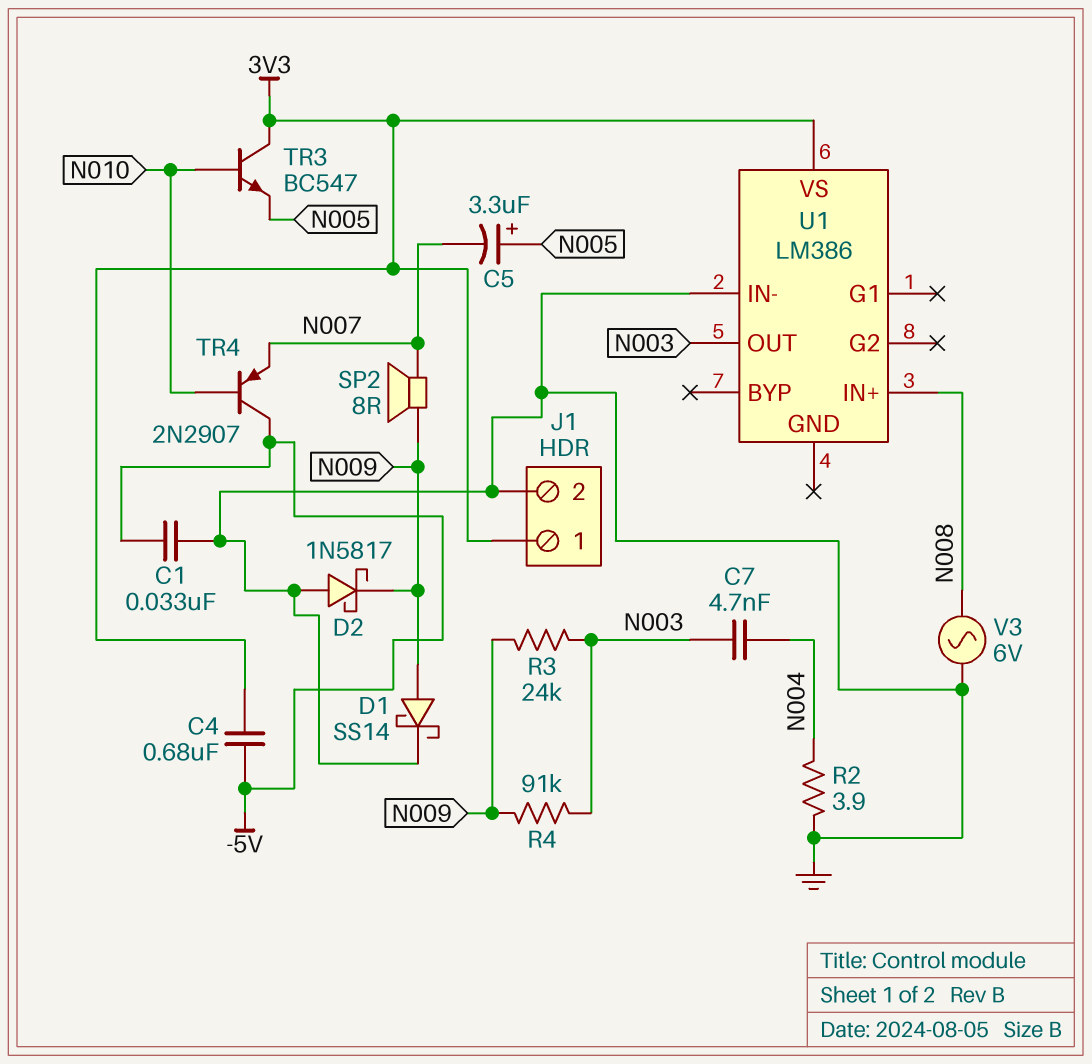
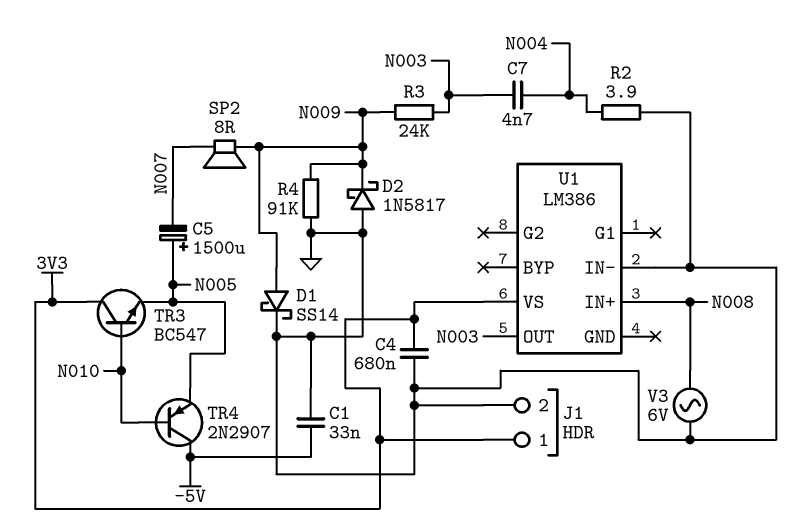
C4: 680nF (-5V, 3V3) -> 680nF (3V3, GND)
C5: 3.3uF (plus N005, minus N007) -> 1500uF (plus N005, minus N007)
R4: 91k (N003, N009) -> 91k (GND, N009)
TR4: PNP 2N2907 (B N010, C -5V, E N007) -> PNP 2N2907 (B N010, C -5V, E N005)

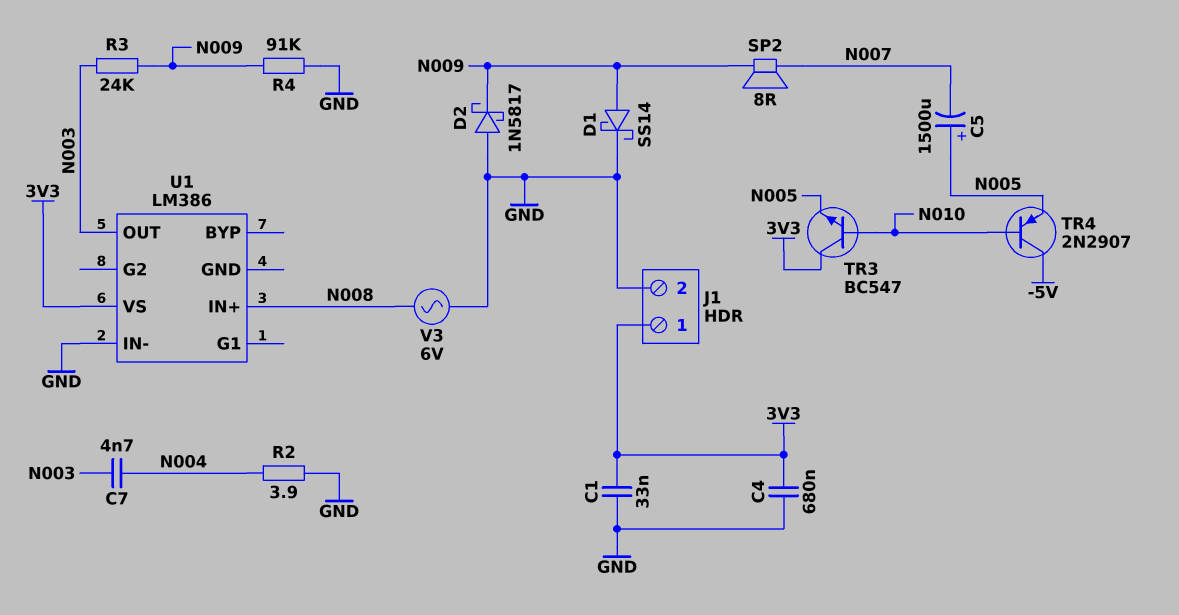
C1: 33nF (-5V, GND) -> 33nF (3V3, GND)

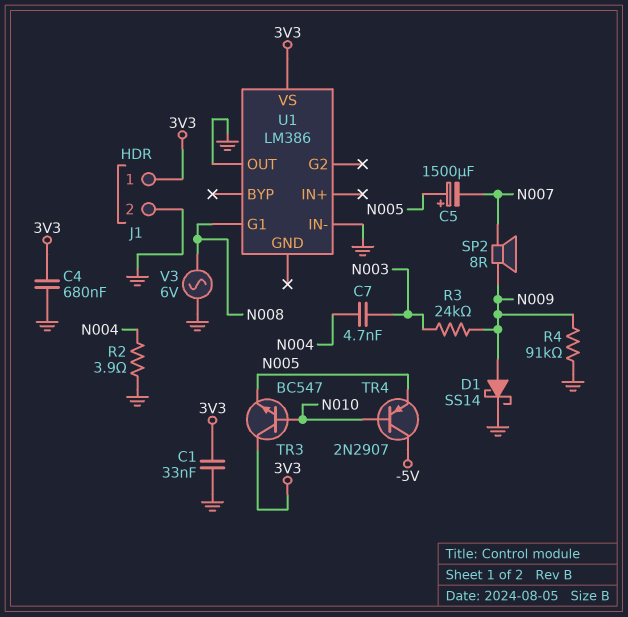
D2: schottky 1N5817 (A GND, K N009) -> none
U1 pin G1: none -> N008
U1 pin IN+: N008 -> none
U1 pin OUT: N003 -> GND

